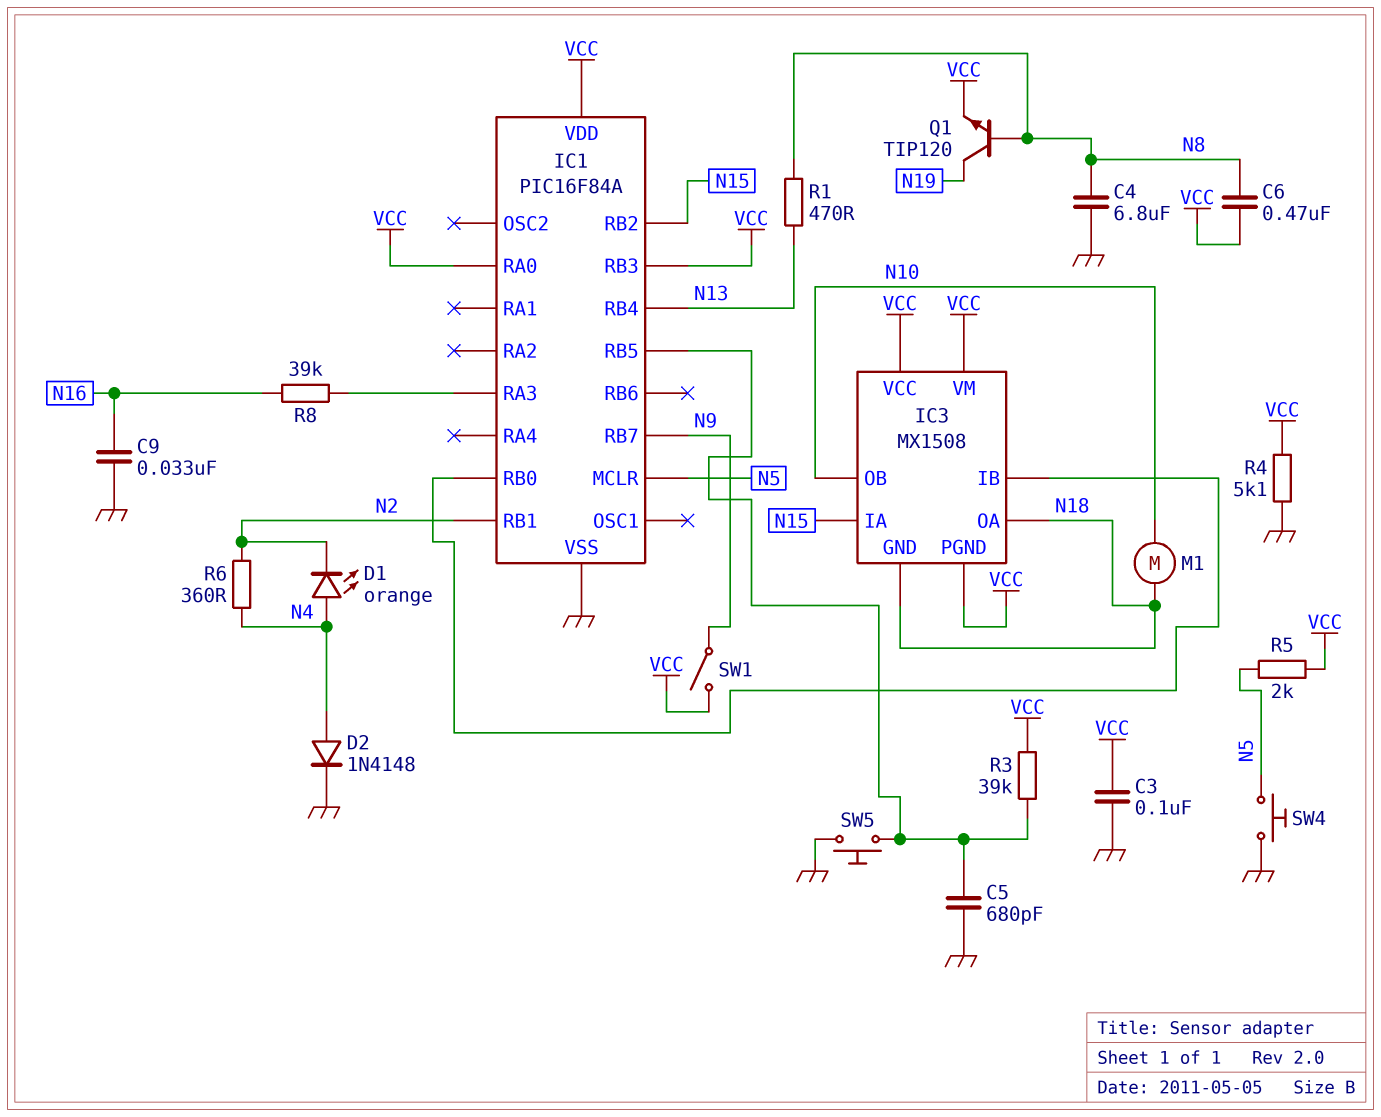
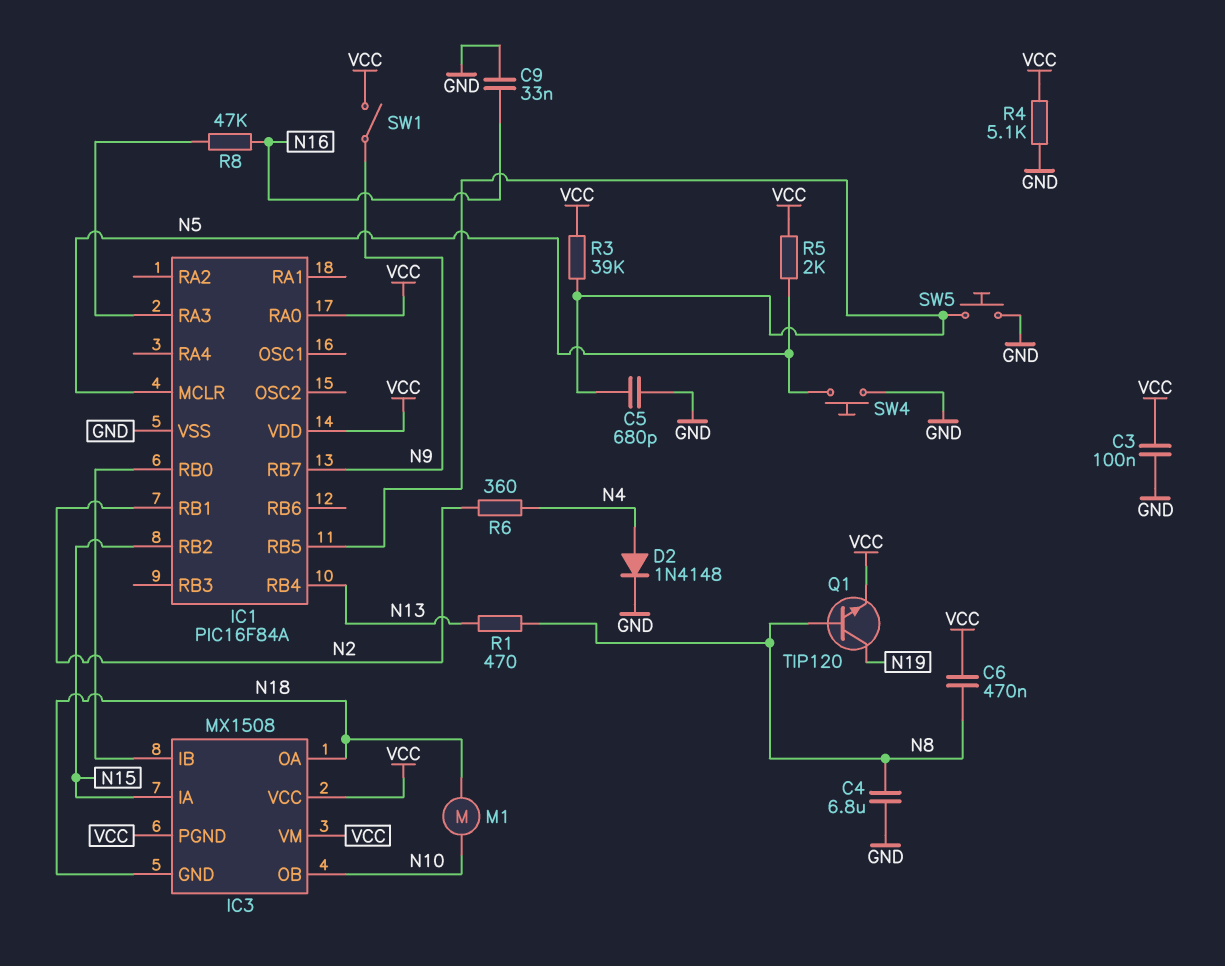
D1: LED orange (A N4, K N2) -> none
IC1 pin RB3: VCC -> none
R8: 39k (IC1/RA3, N16) -> 47k (IC1/RA3, N16)

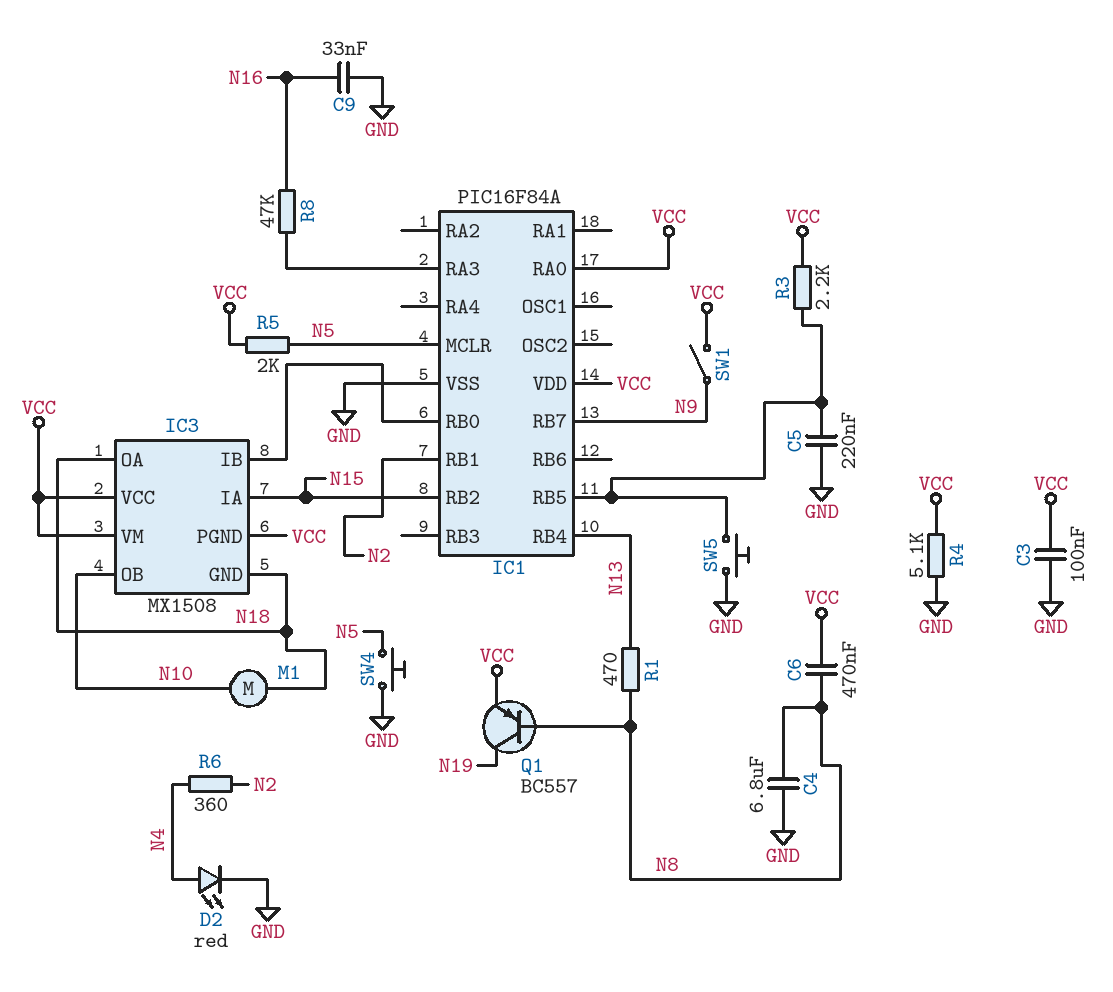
C5: 680pF (GND, IC1/RB5) -> 220nF (GND, IC1/RB5)
D2: diode 1N4148 (A N4, K GND) -> LED red (A N4, K GND)
Q1: NPN TIP120 (B N8, C N19, E VCC) -> PNP BC557 (B N8, C N19, E VCC)
R3: 39k (IC1/RB5, VCC) -> 2.2k (IC1/RB5, VCC)

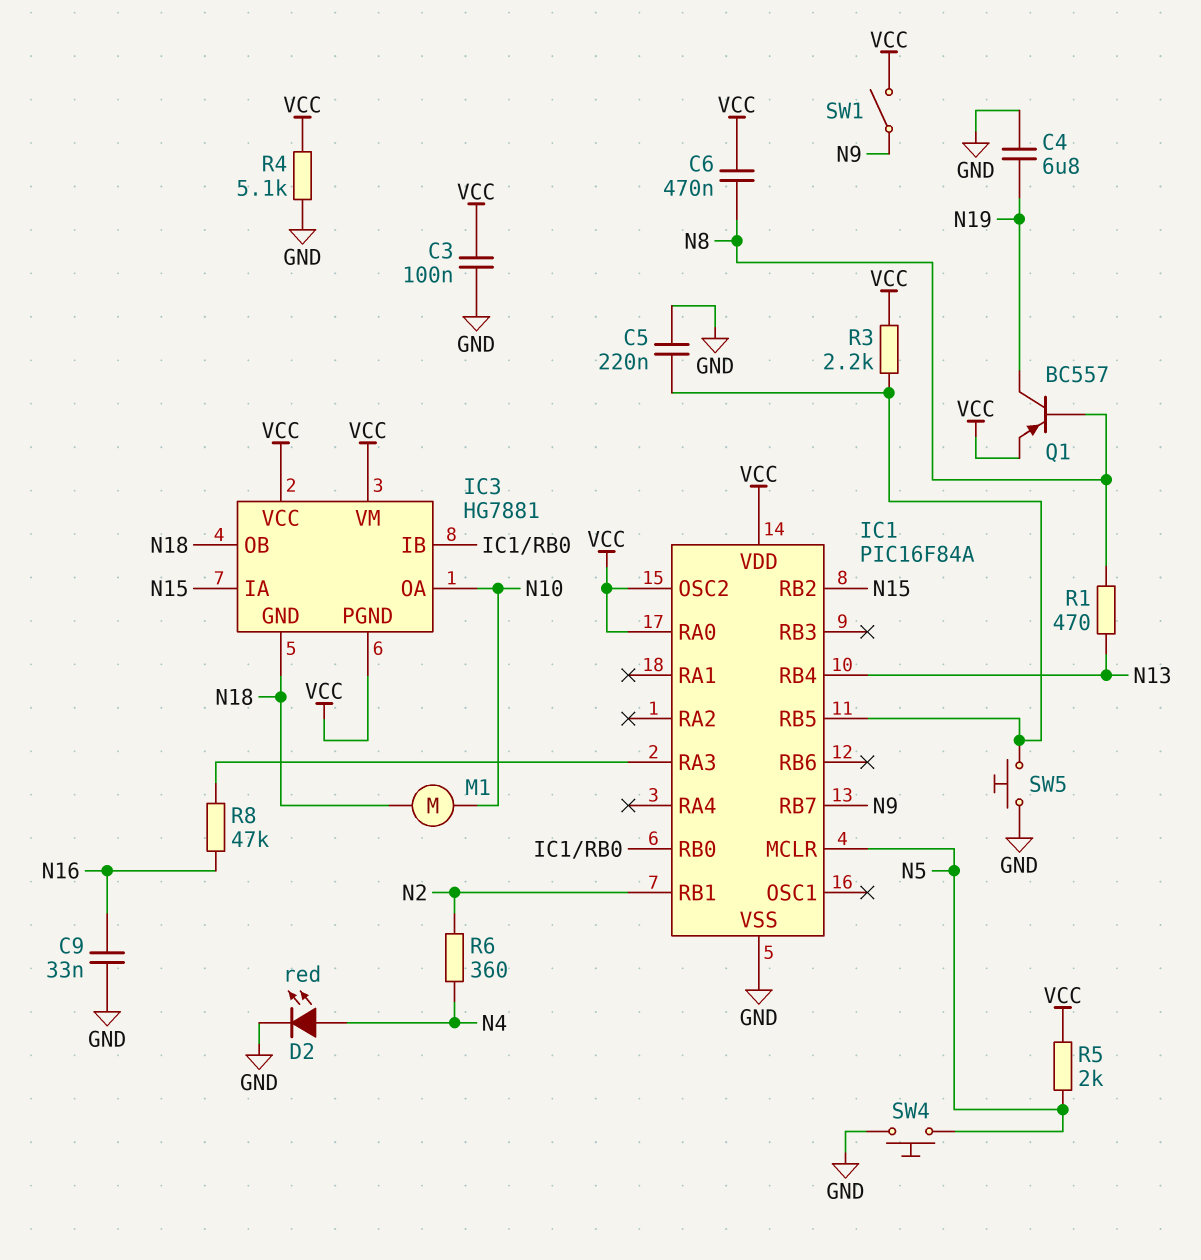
C4: 6.8uF (GND, N8) -> 6.8uF (GND, N19)
IC1 pin OSC2: none -> VCC
IC3: MX1508 -> HG7881
IC3 pin OA: N18 -> N10
IC3 pin OB: N10 -> N18

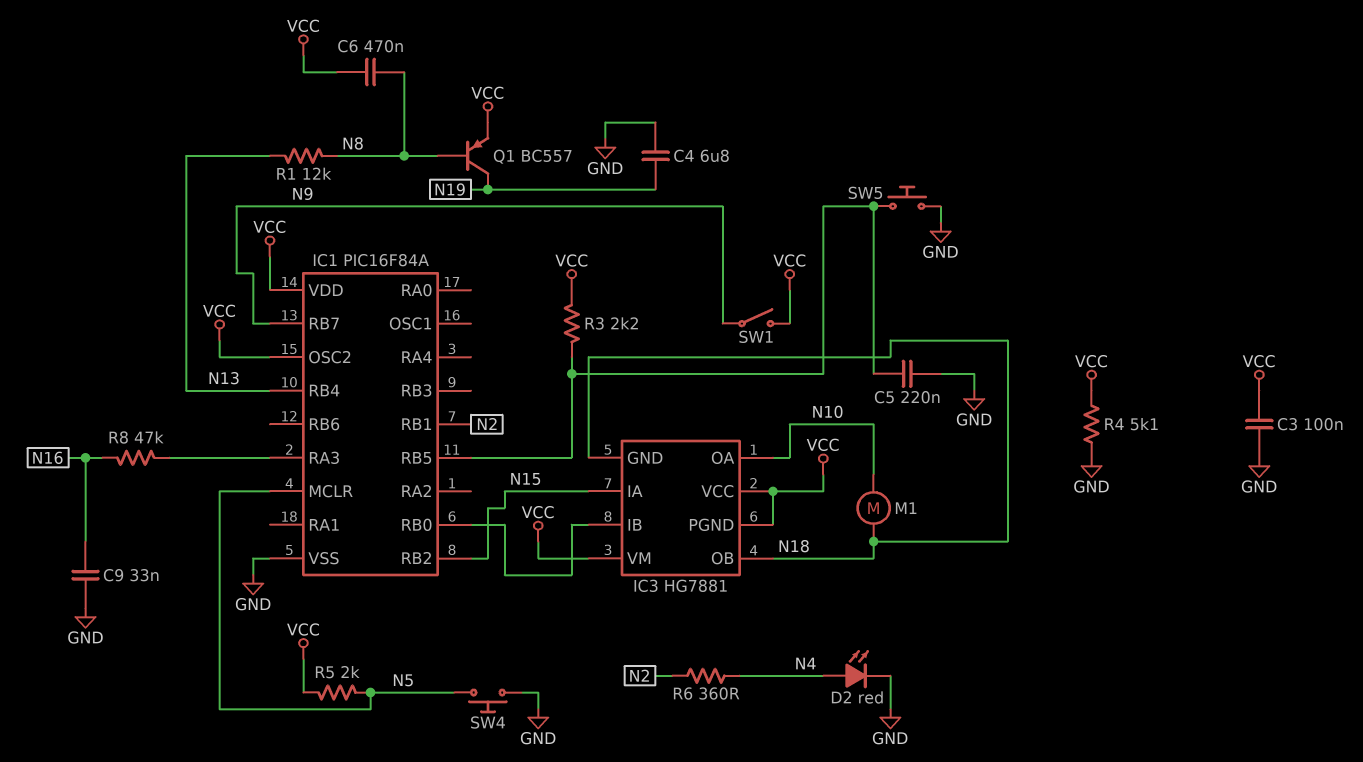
IC1 pin RA0: VCC -> none
R1: 470 (N8, N13) -> 12k (N8, N13)

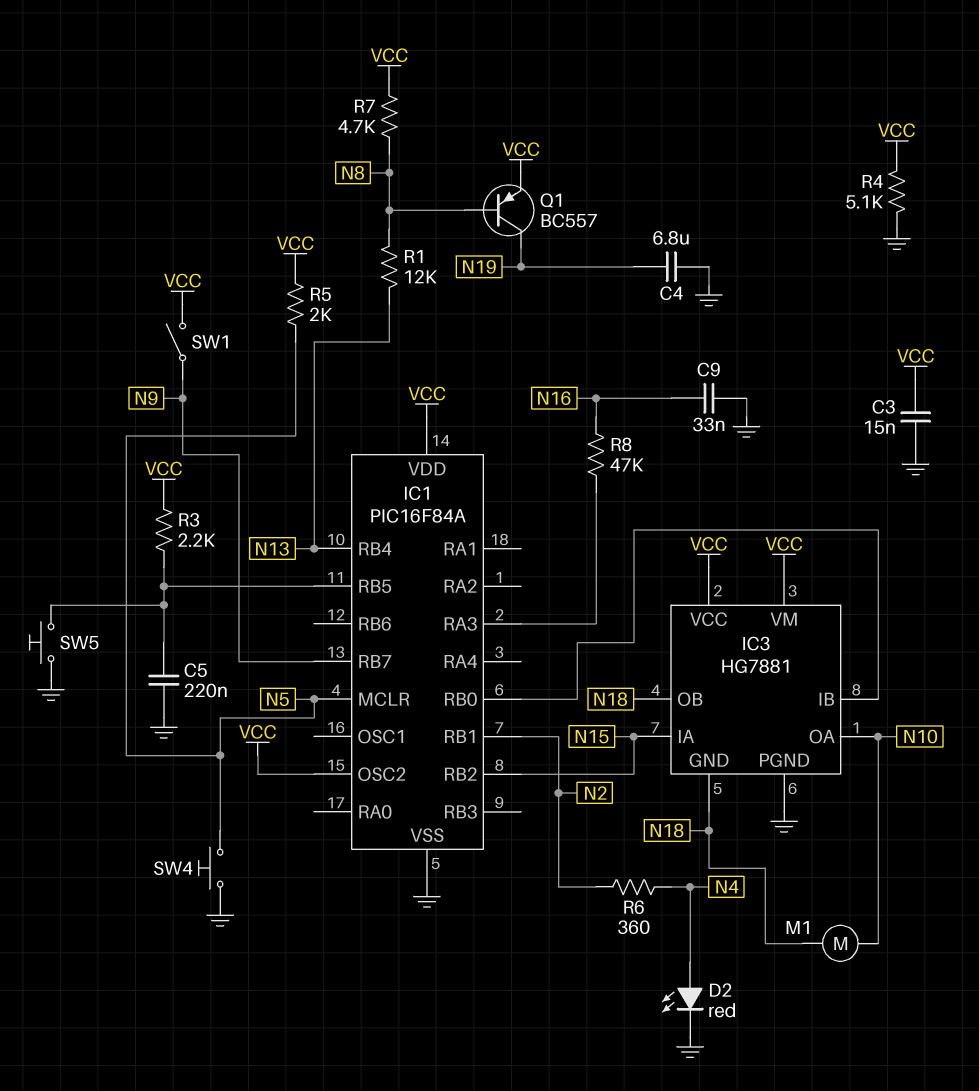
C3: 100nF (GND, VCC) -> 15nF (GND, VCC)
C6: 470nF (N8, VCC) -> none
IC3 pin PGND: VCC -> GND
R7: none -> 4.7k (N8, VCC)

